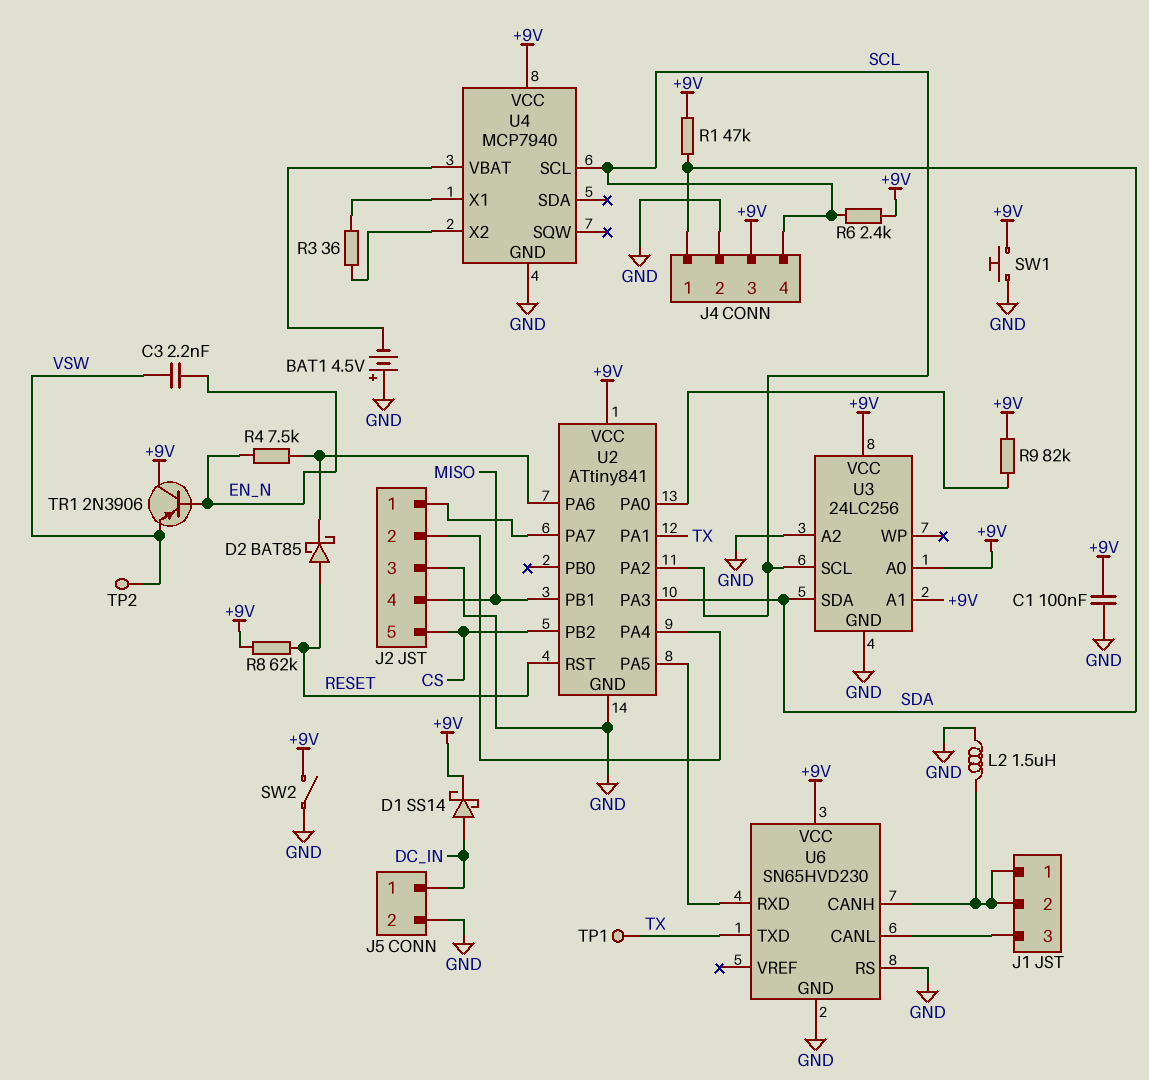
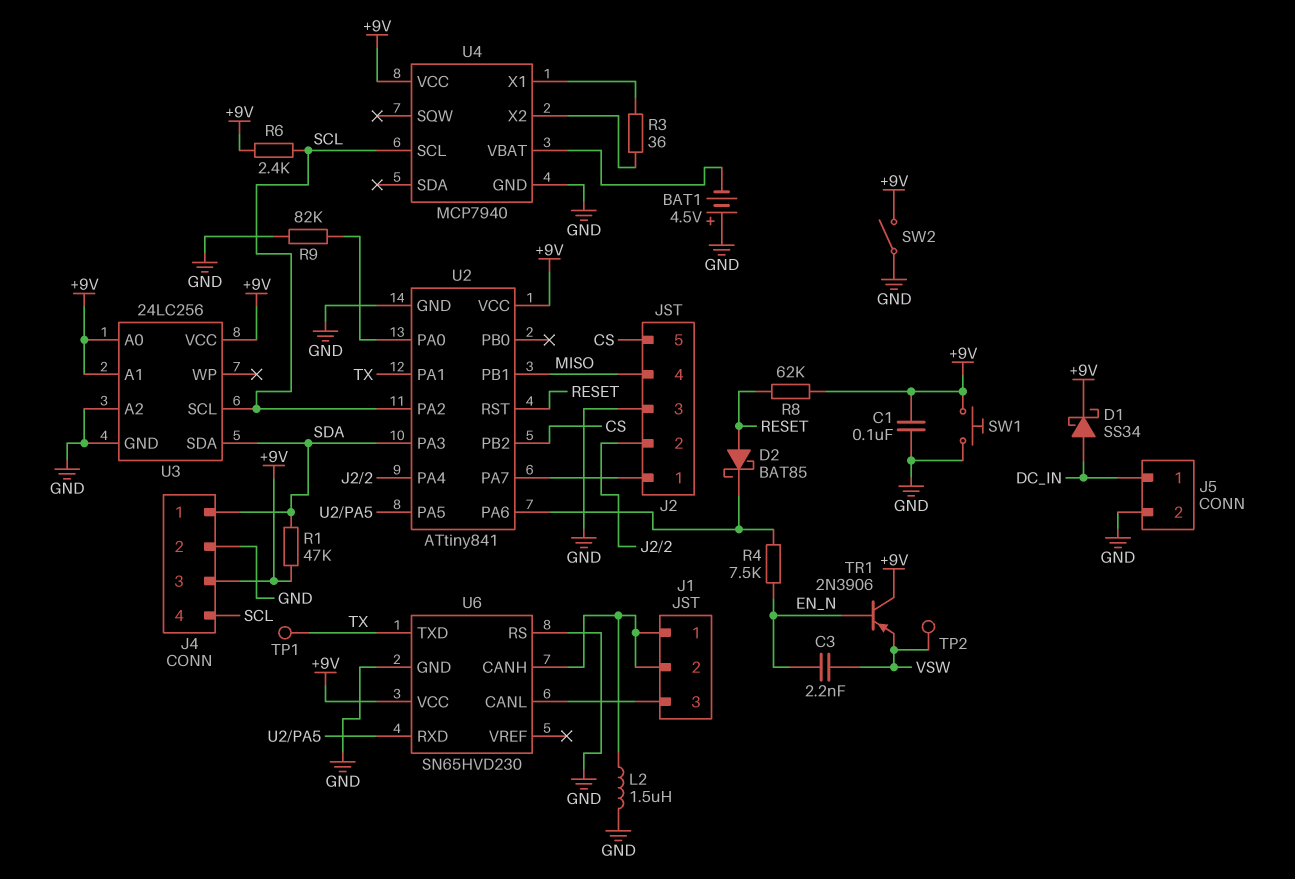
D1: schottky SS14 (A DC_IN, K +9V) -> schottky SS34 (A DC_IN, K +9V)
R9: 82k (+9V, U2/PA0) -> 82k (GND, U2/PA0)

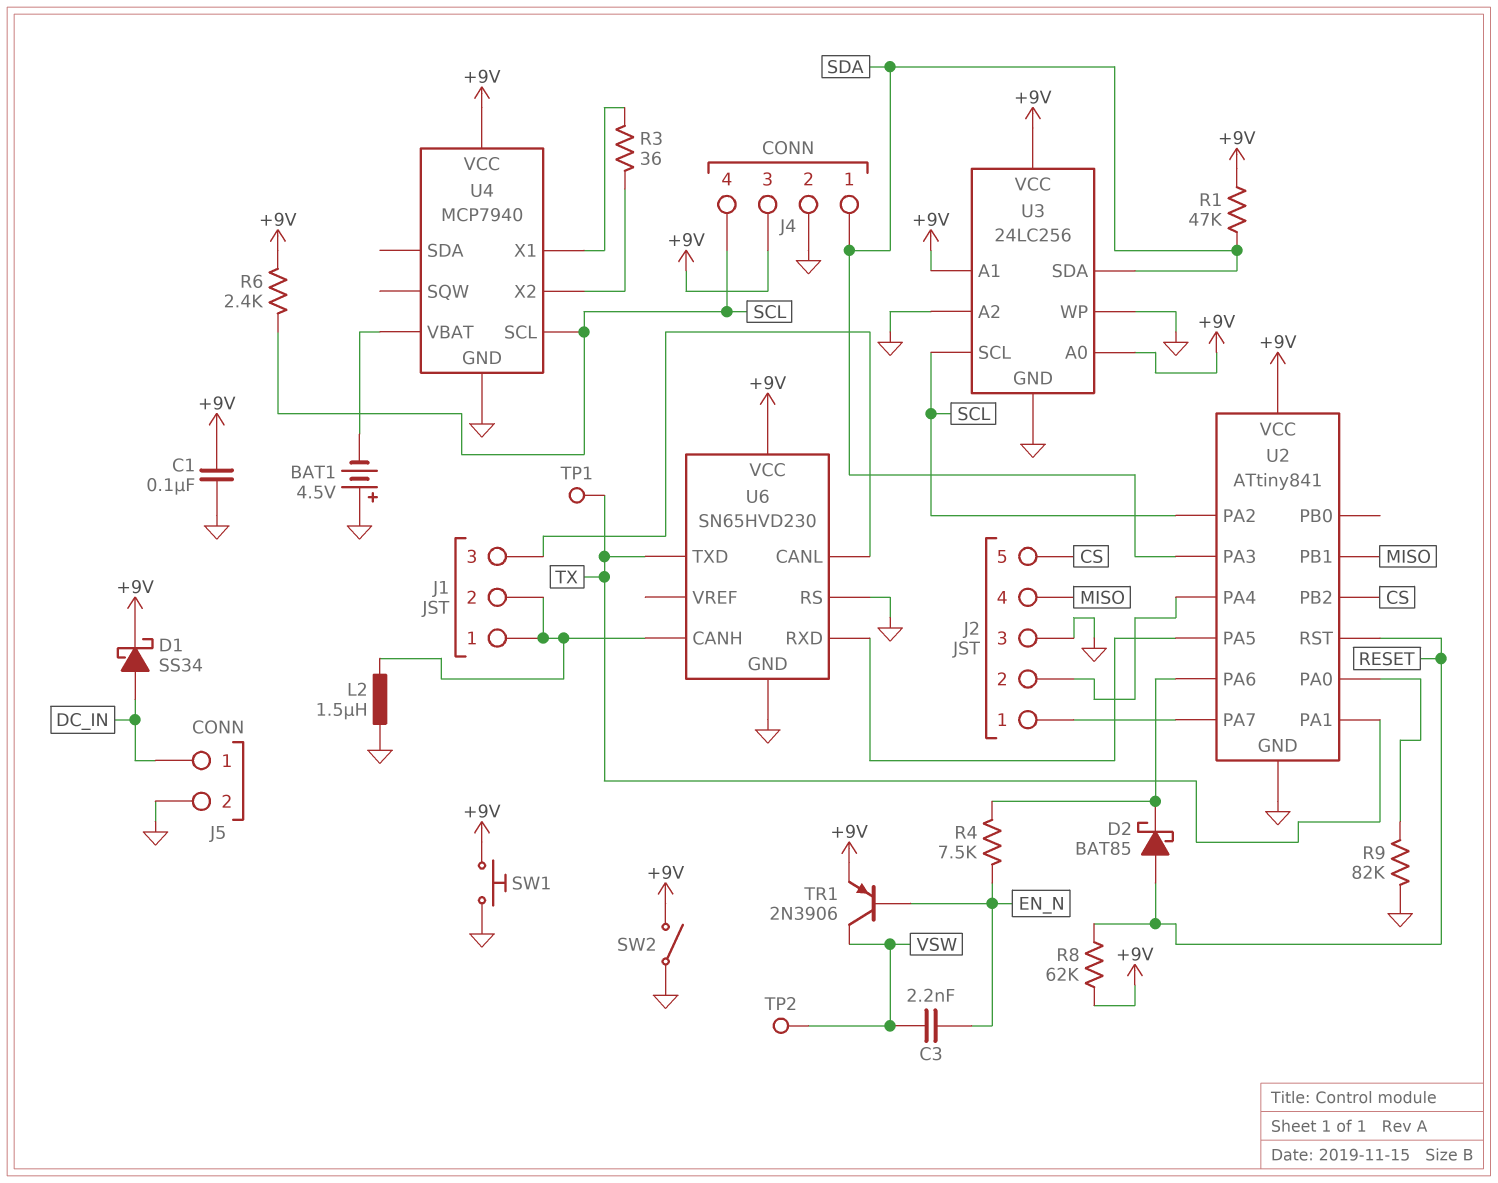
TR1: PNP 2N3906 (B EN_N, C +9V, E VSW) -> PNP 2N3906 (B EN_N, C VSW, E +9V)
U3 pin WP: none -> GND

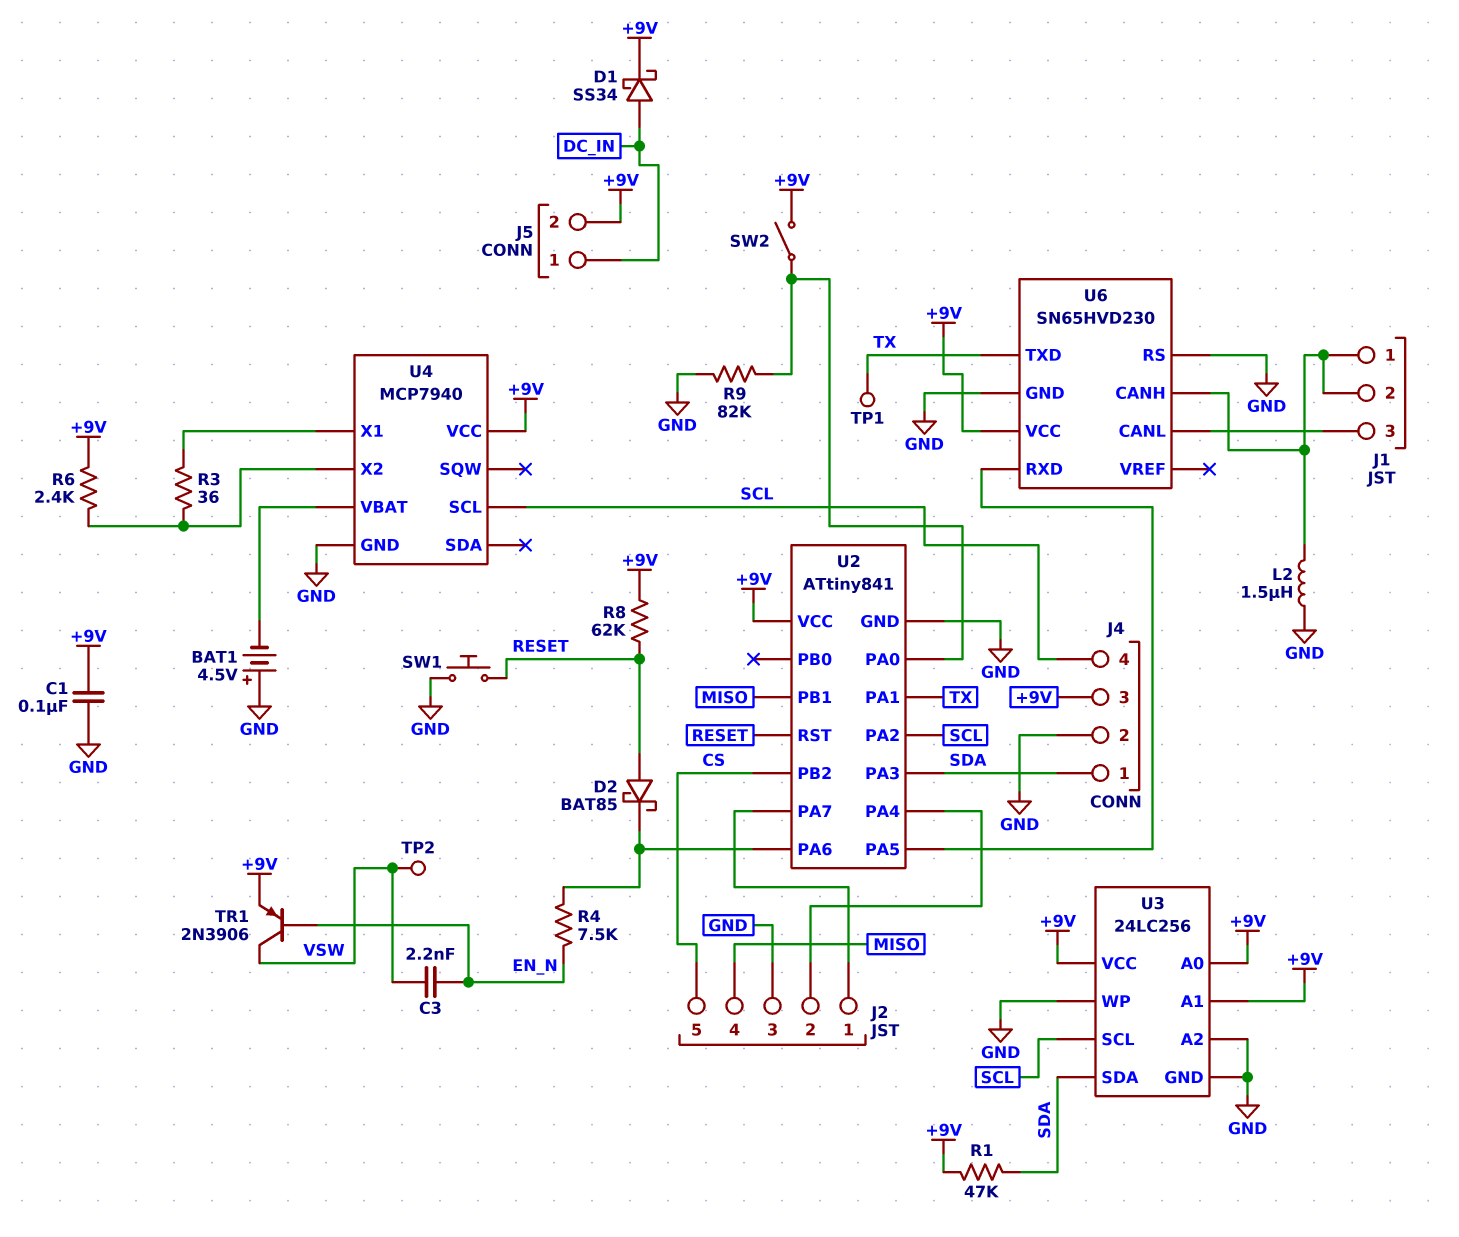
J5 pin 2: GND -> +9V
R6: 2.4k (+9V, SCL) -> 2.4k (+9V, U4/X2)
SW1: button (+9V, GND) -> button (GND, RESET)
SW2: switch (+9V, GND) -> switch (+9V, U2/PA0)

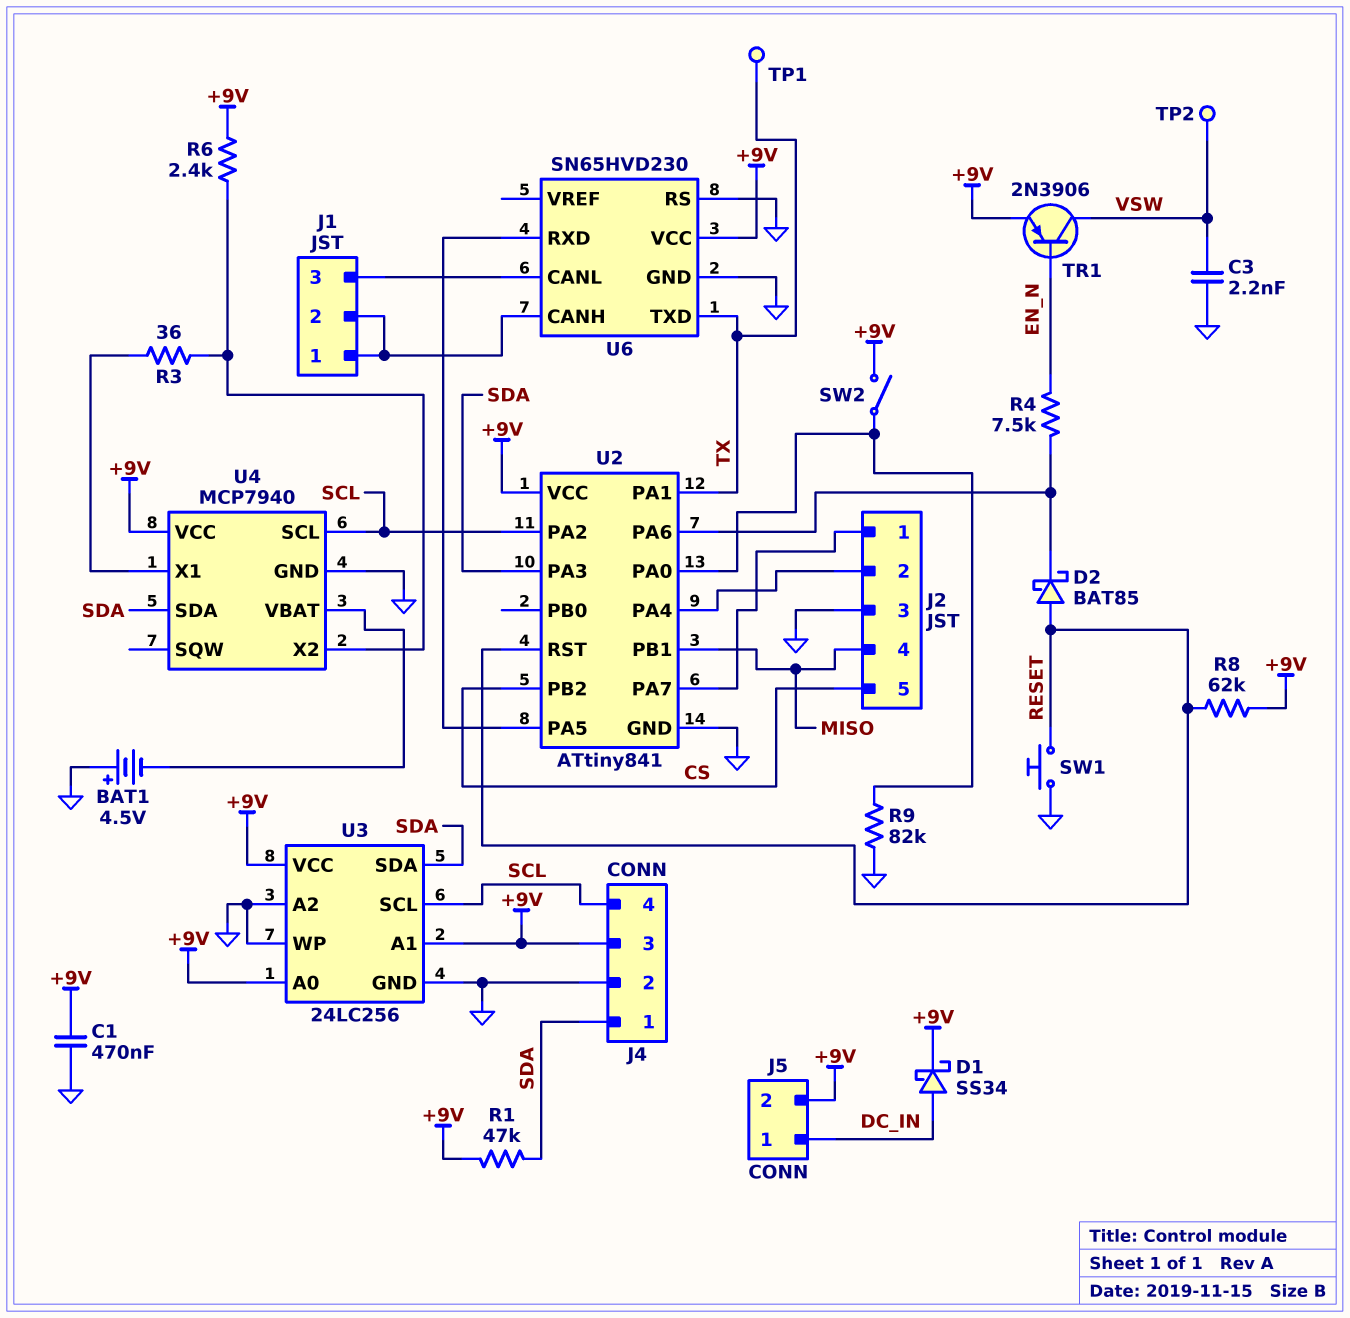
C1: 100nF (+9V, GND) -> 470nF (+9V, GND)
C3: 2.2nF (EN_N, VSW) -> 2.2nF (GND, VSW)
L2: 1.5uH (GND, J1/1) -> none
U4 pin SDA: none -> SDA

